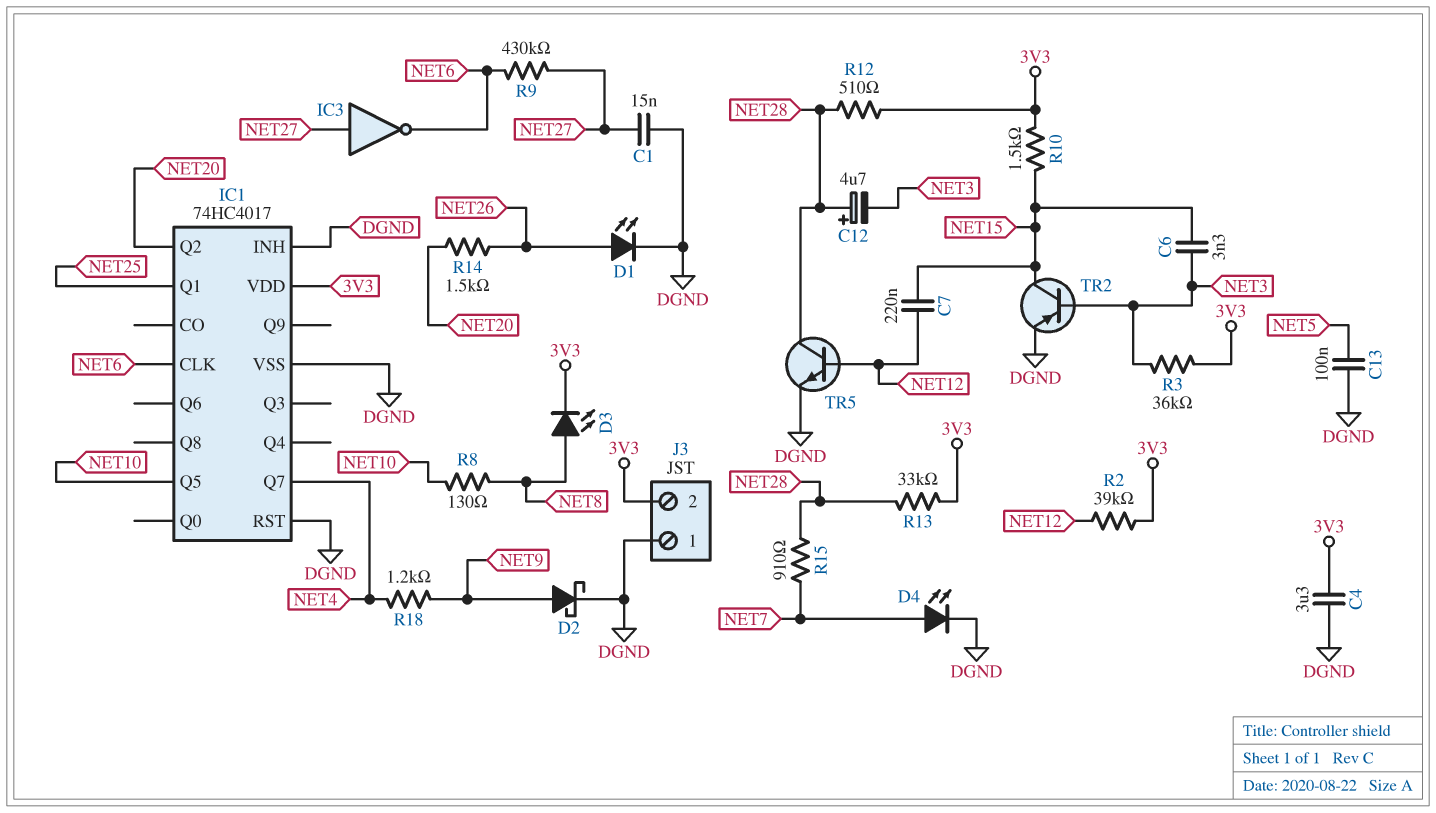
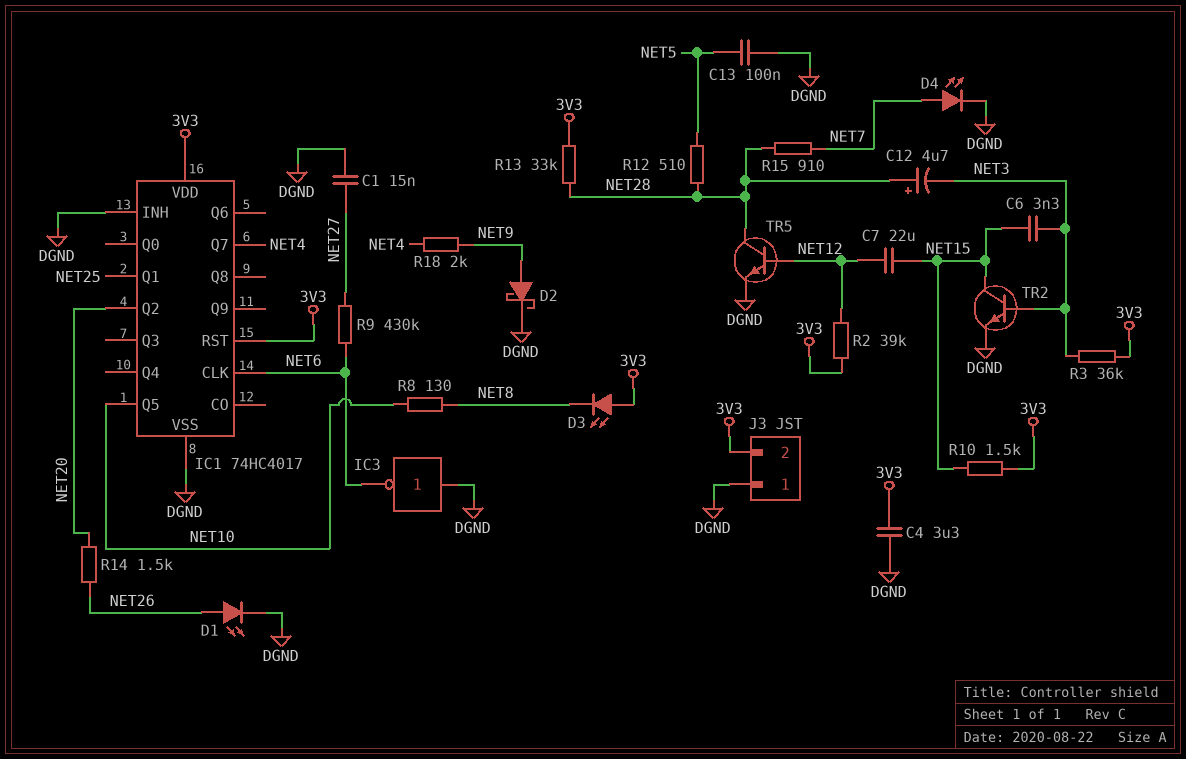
C7: 220nF (NET12, NET15) -> 22uF (NET12, NET15)
D3: LED (A NET8, K 3V3) -> LED (A 3V3, K NET8)
IC1 pin RST: DGND -> 3V3
IC3: NOT (in NET27, out NET6) -> NOT (in DGND, out NET6)
R12: 510 (3V3, NET28) -> 510 (NET5, NET28)
R18: 1.2k (NET4, NET9) -> 2k (NET4, NET9)
TR2: PNP (B NET3, C NET15, E DGND) -> NPN (B NET3, C NET15, E DGND)

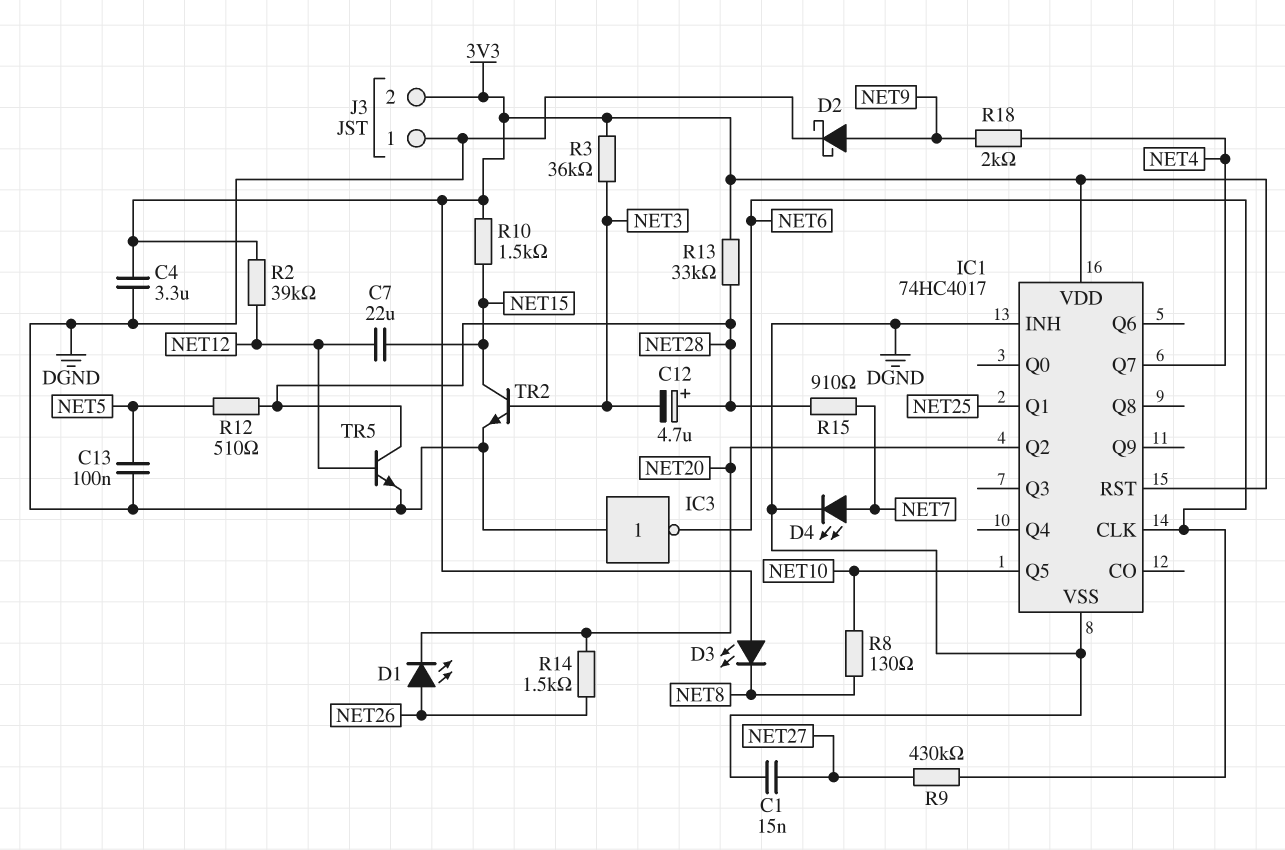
C6: 3.3nF (NET3, NET15) -> none
D1: LED (A NET26, K DGND) -> LED (A NET26, K NET20)

